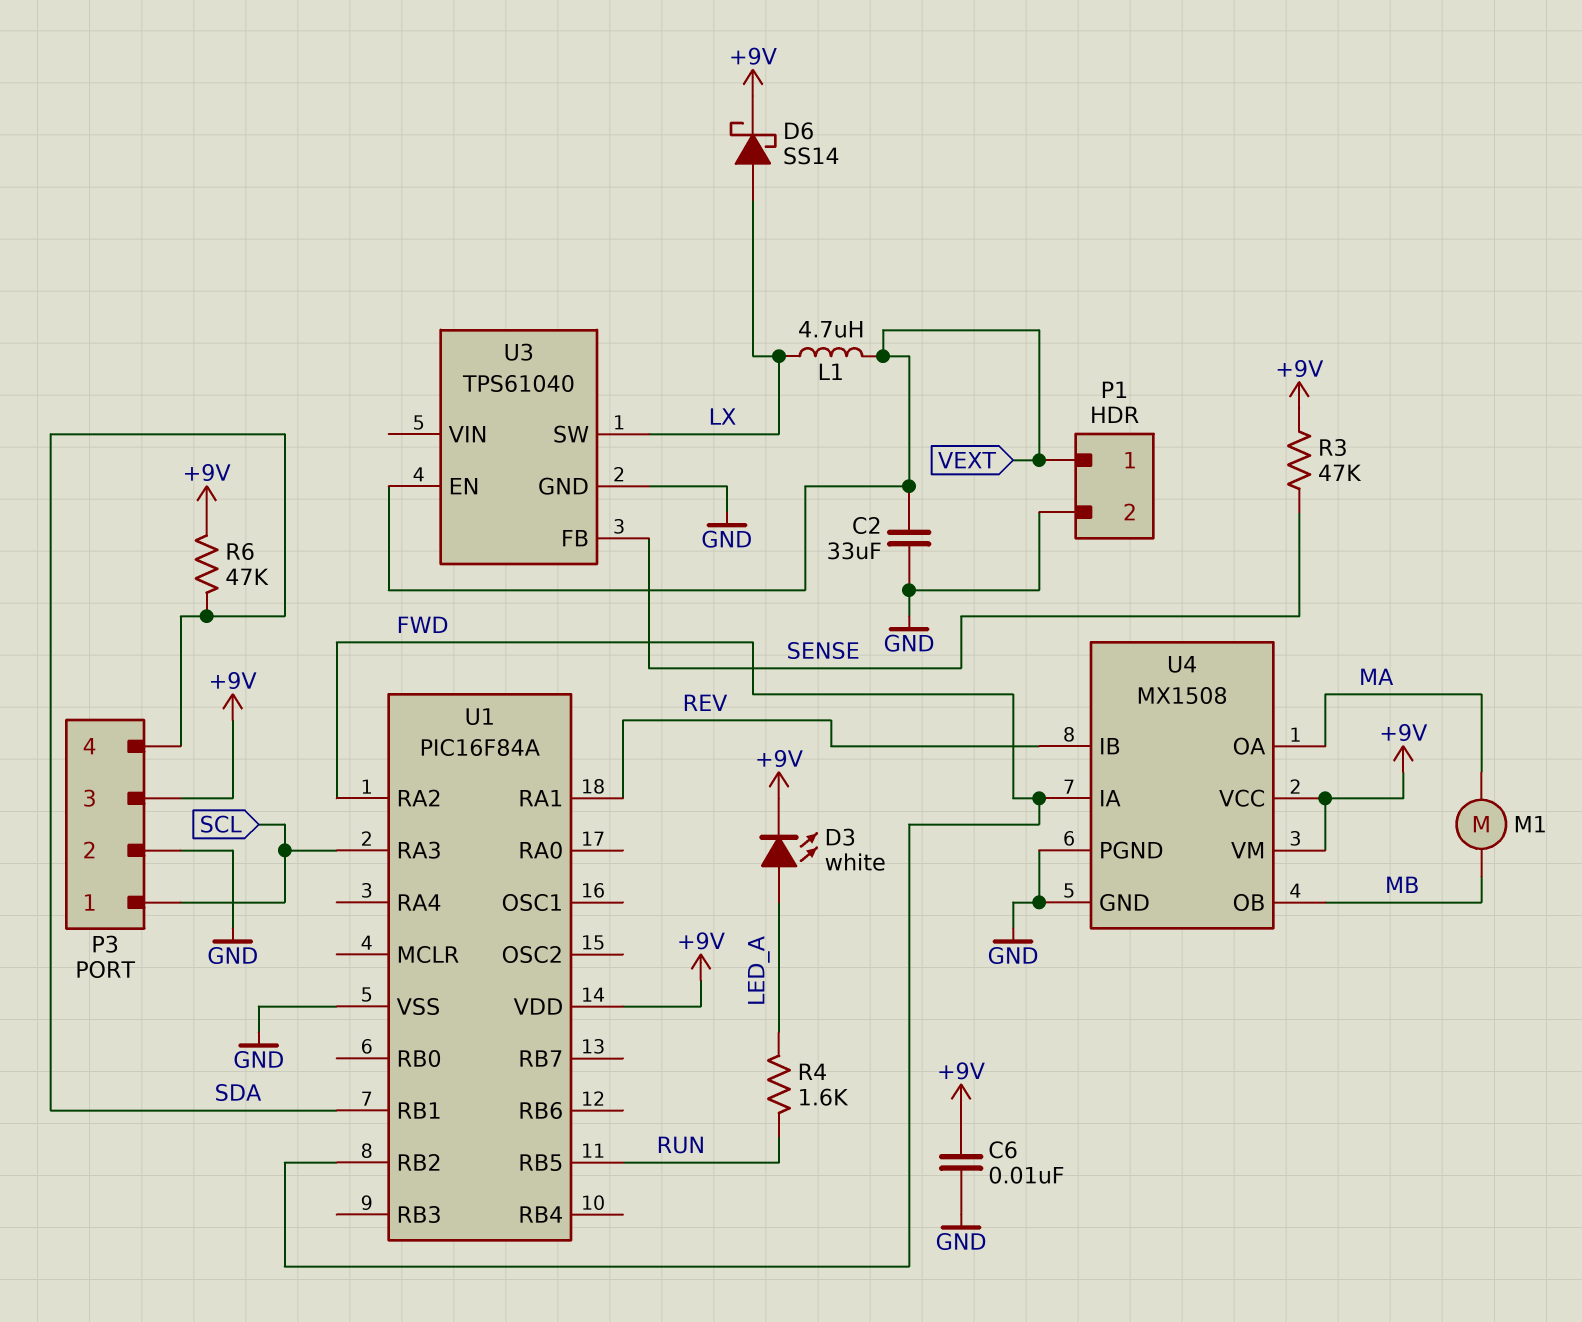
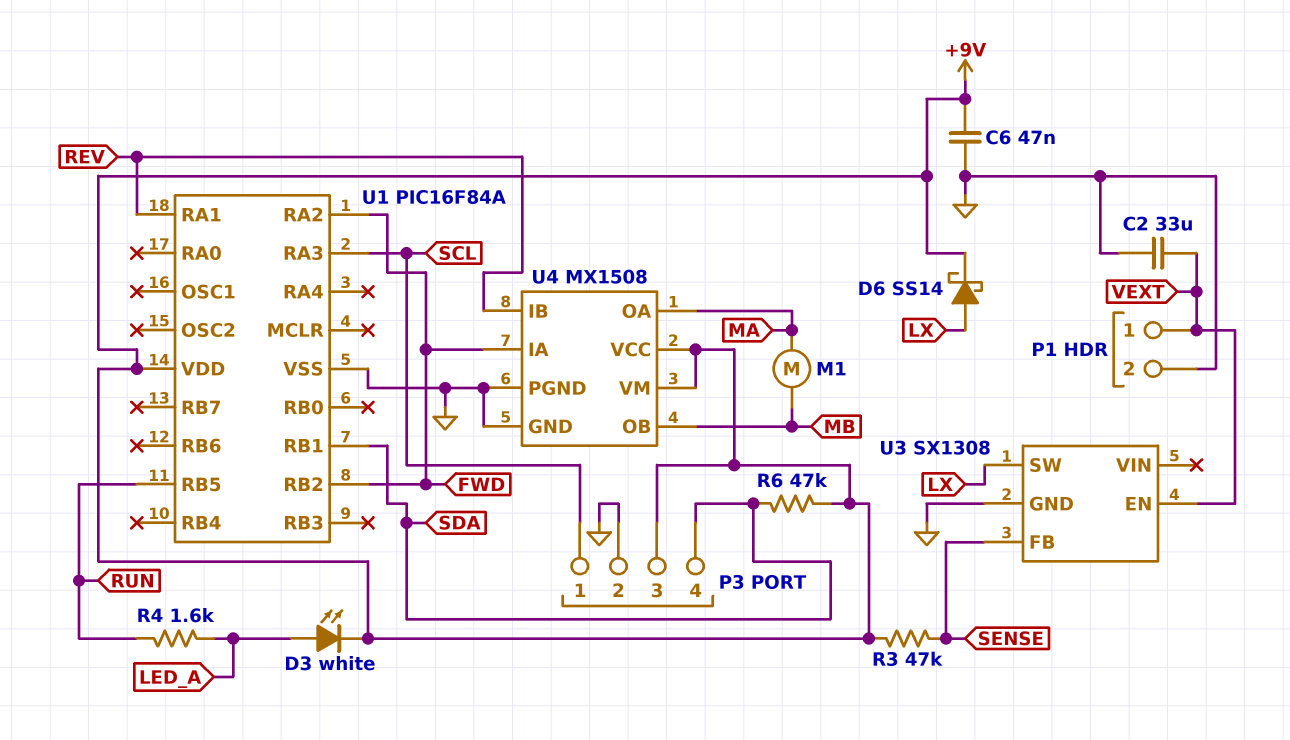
C6: 10nF (+9V, GND) -> 47nF (+9V, GND)
L1: 4.7uH (LX, VEXT) -> none
U3: TPS61040 -> SX1308

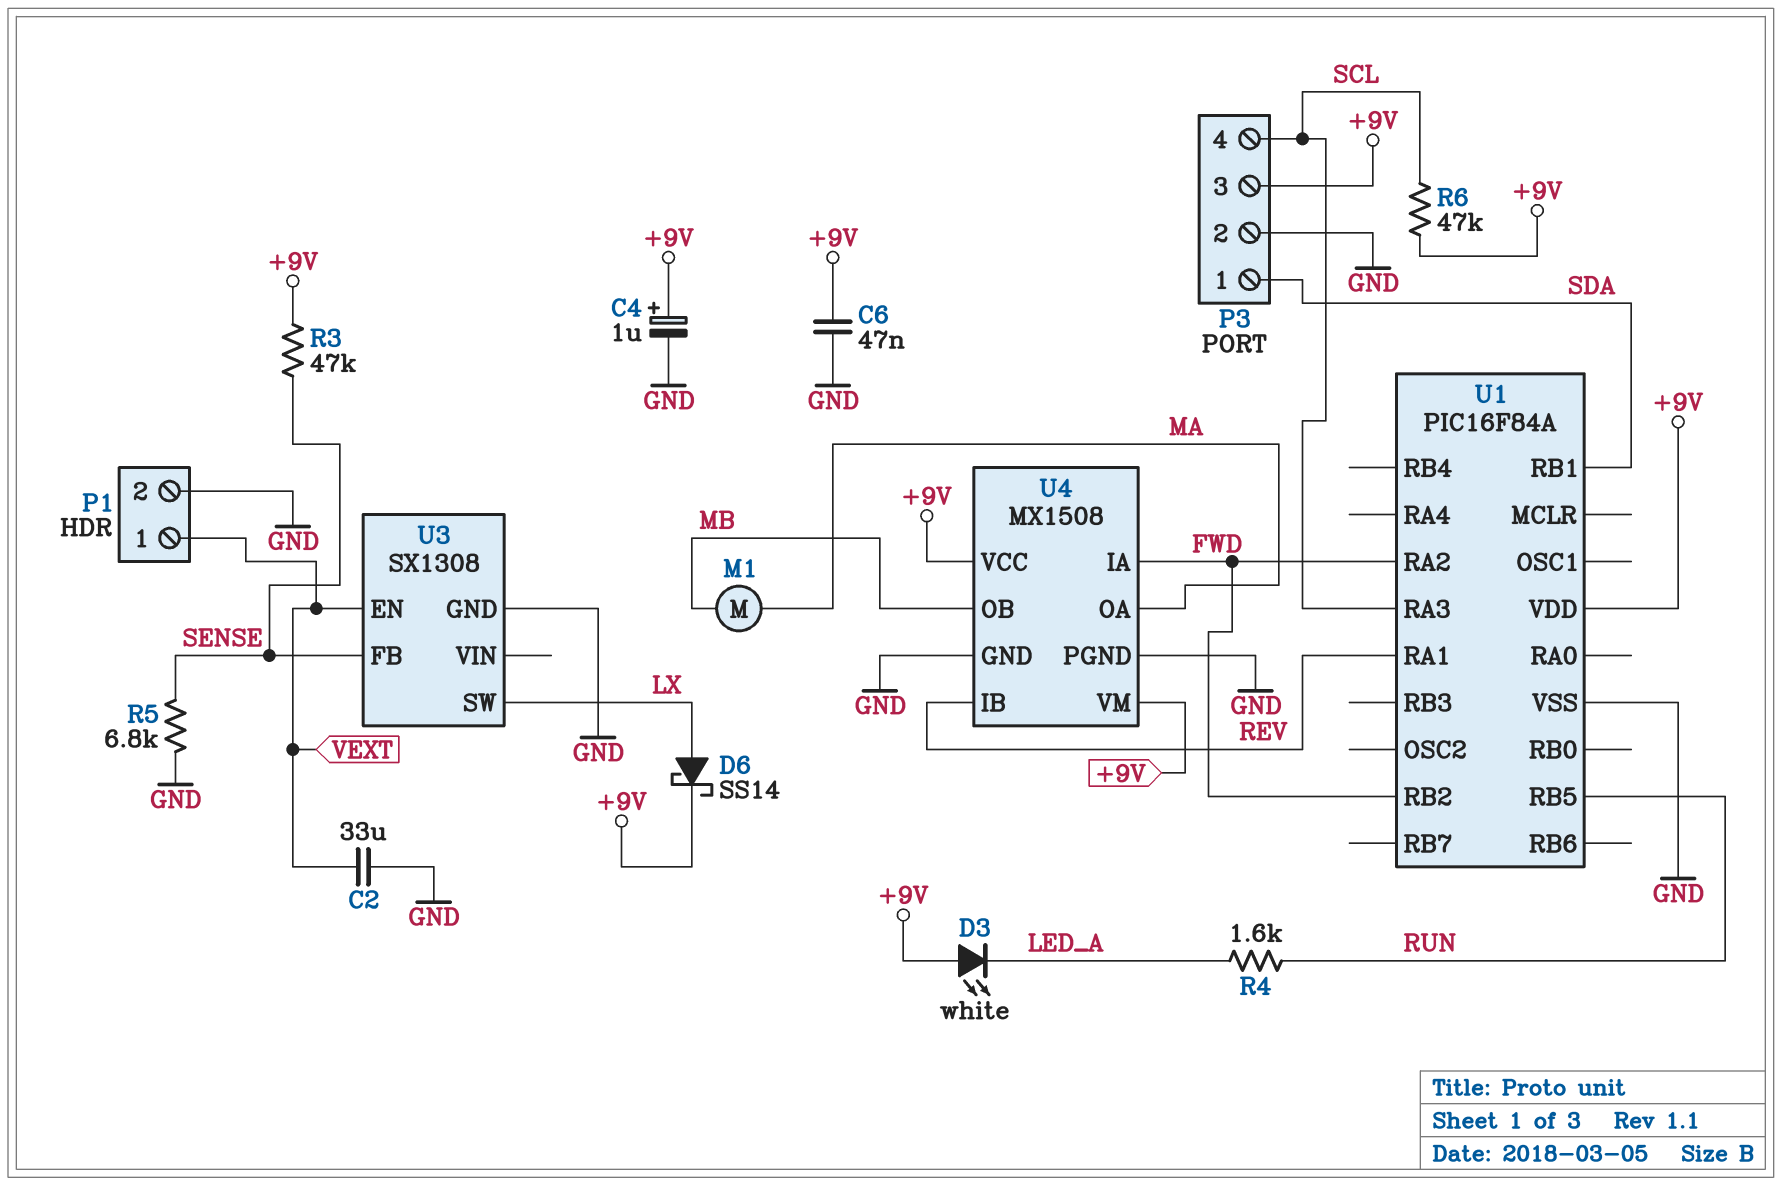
C4: none -> 1uF (plus +9V, minus GND)
D3: LED white (A LED_A, K +9V) -> LED white (A +9V, K LED_A)
P3 pin 1: SCL -> SDA
P3 pin 4: SDA -> SCL
R5: none -> 6.8k (GND, SENSE)
R6: 47k (+9V, SDA) -> 47k (+9V, SCL)

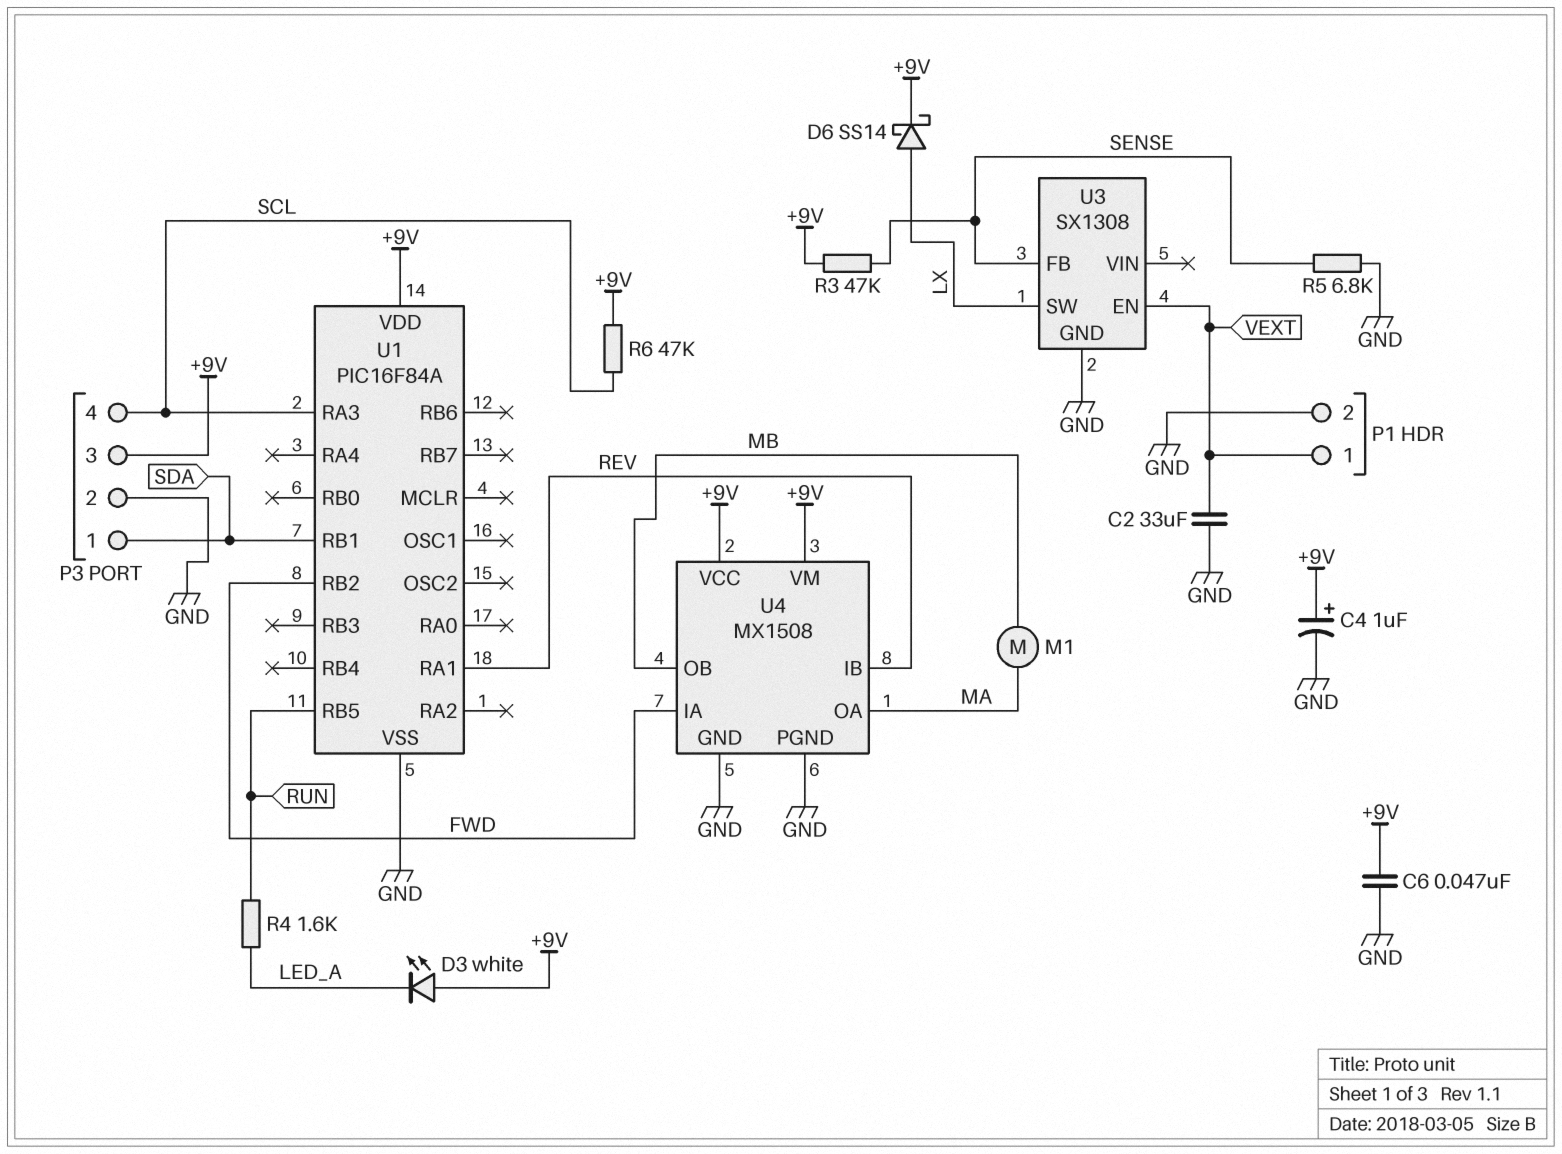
U1 pin RA2: FWD -> none

